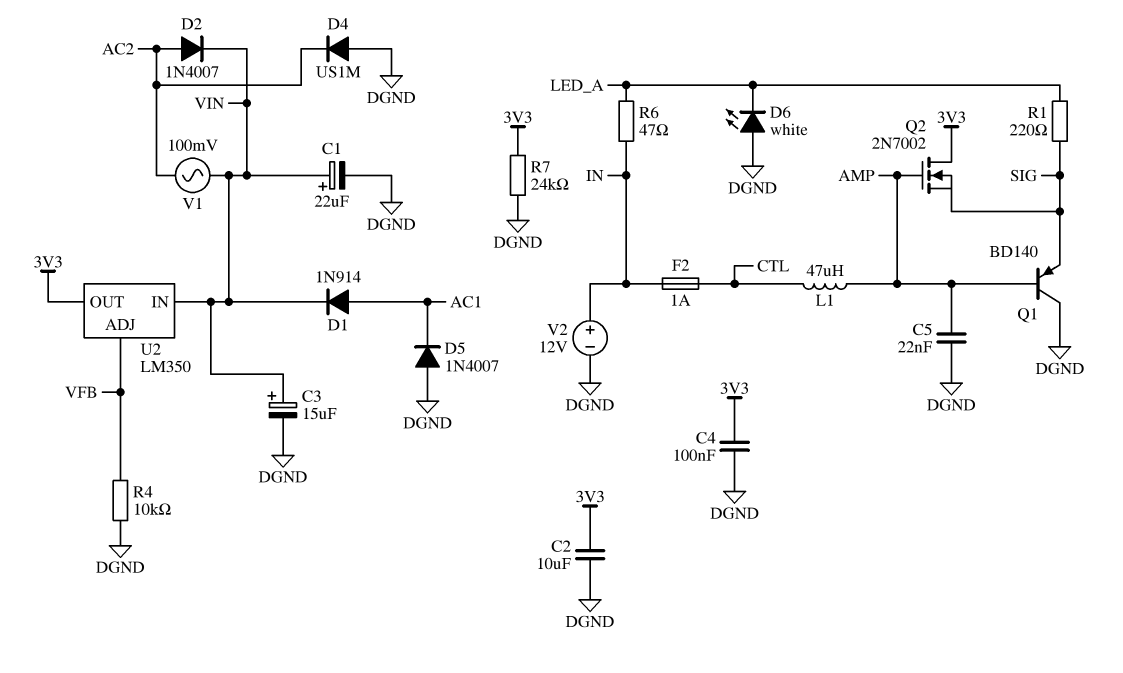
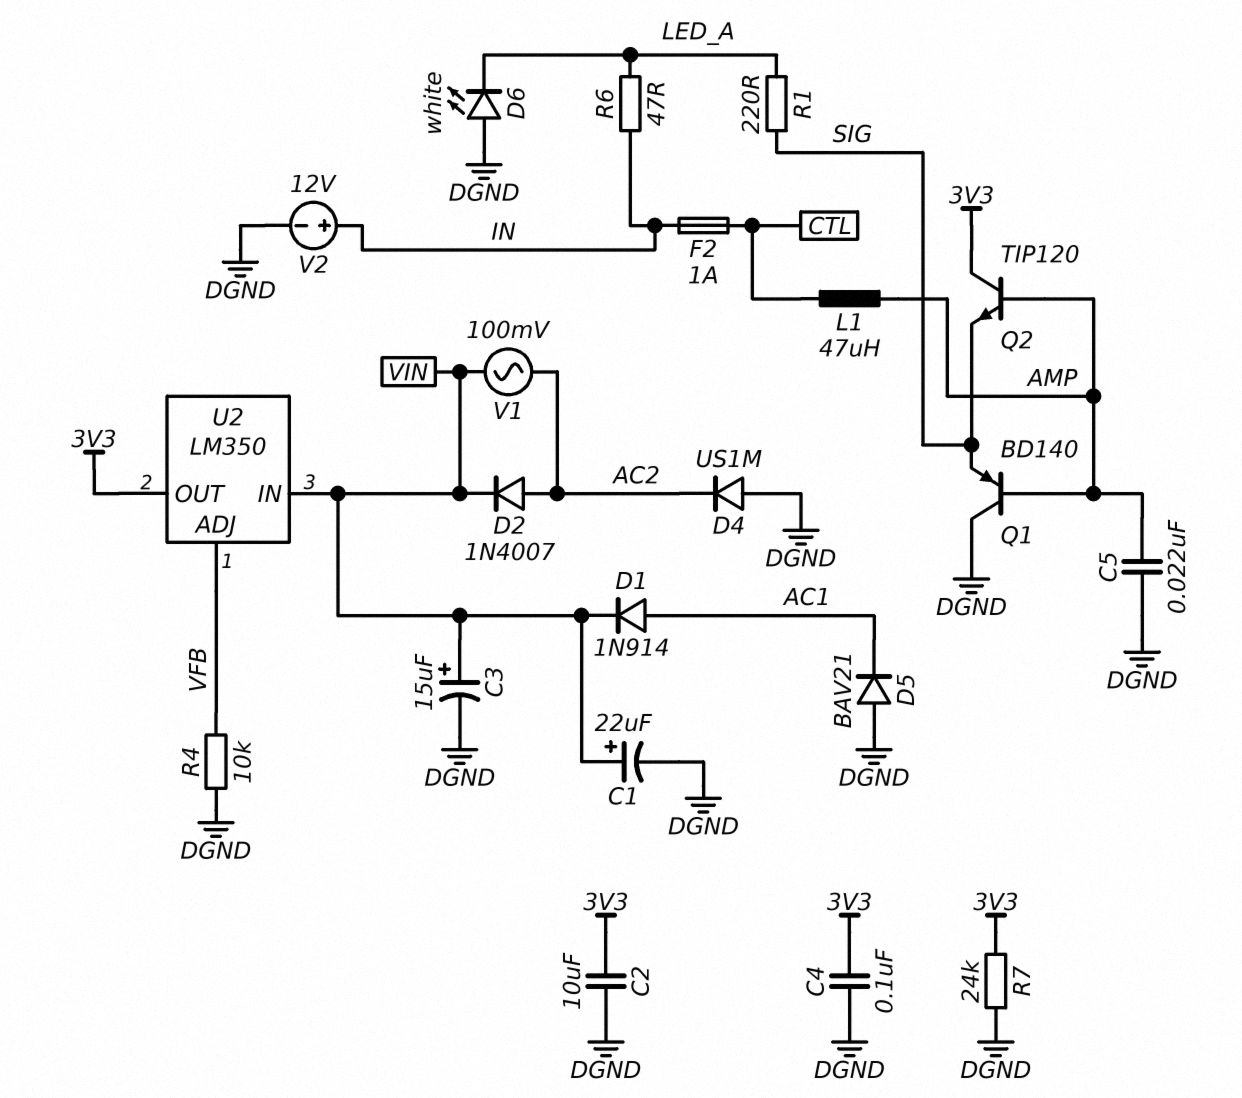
D5: diode 1N4007 (A DGND, K AC1) -> diode BAV21 (A DGND, K AC1)
Q2: NMOS 2N7002 (G AMP, D 3V3, S SIG) -> NPN TIP120 (B AMP, C 3V3, E SIG)

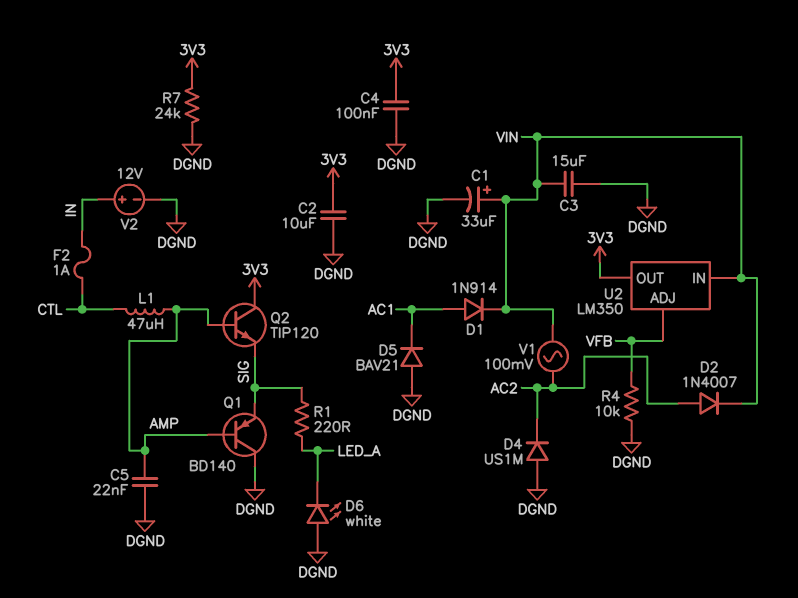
C1: 22uF (plus VIN, minus DGND) -> 33uF (plus VIN, minus DGND)
C3: 15uF (plus VIN, minus DGND) -> 15uF (DGND, VIN)
R6: 47 (IN, LED_A) -> none

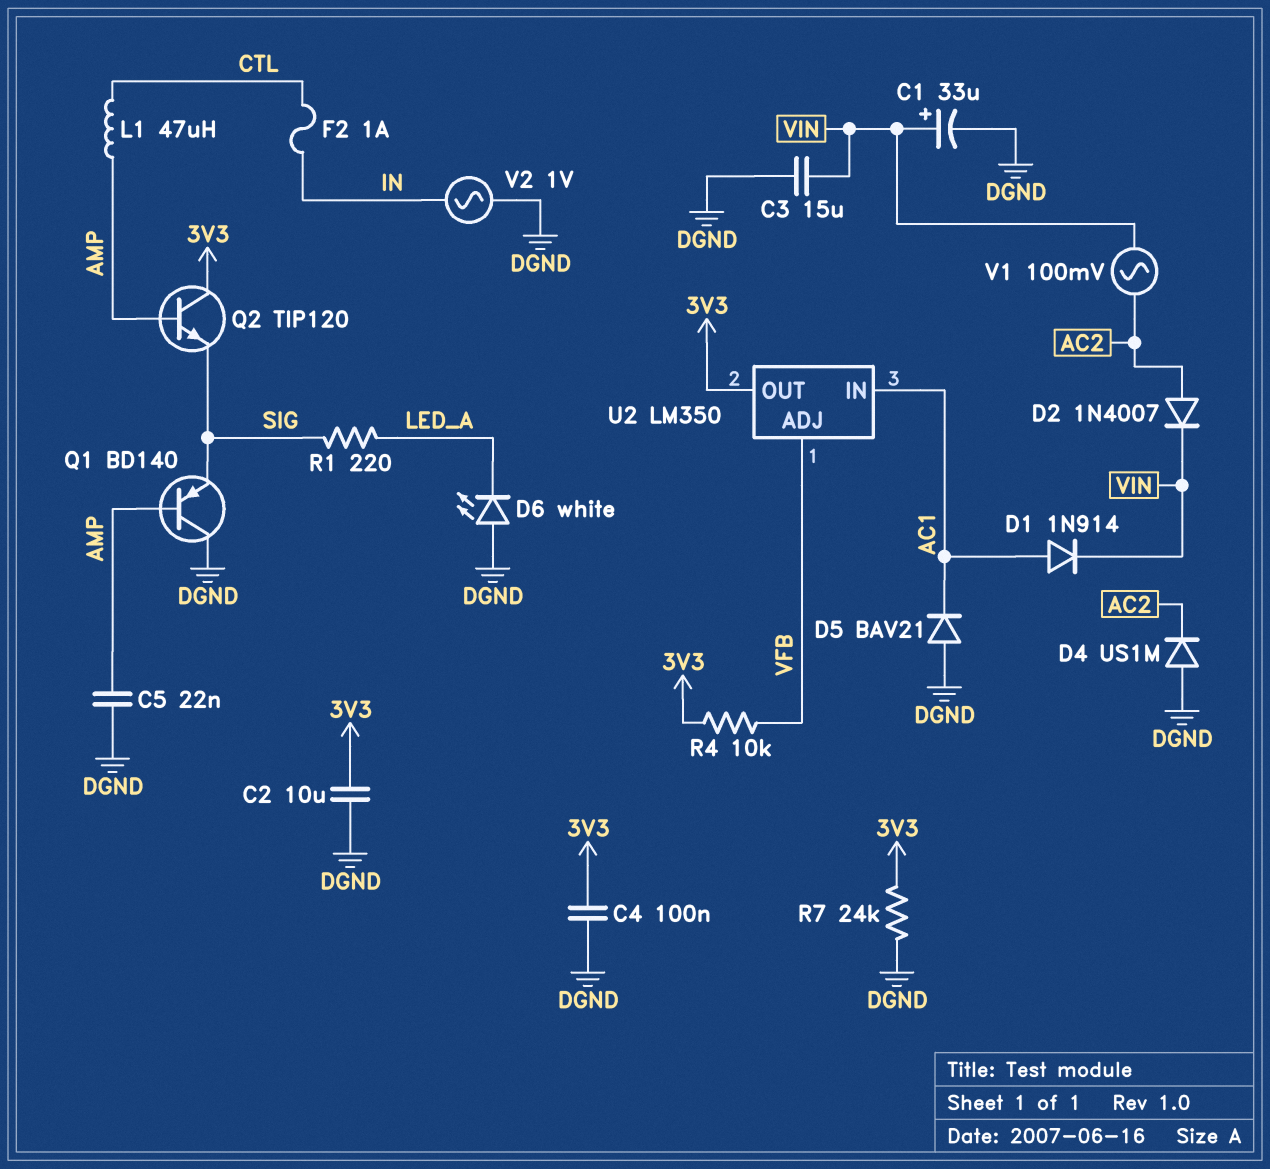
R4: 10k (DGND, VFB) -> 10k (3V3, VFB)
U2 pin IN: VIN -> AC1
V2: 12V (plus IN, minus DGND) -> AC 1V (DGND, IN)

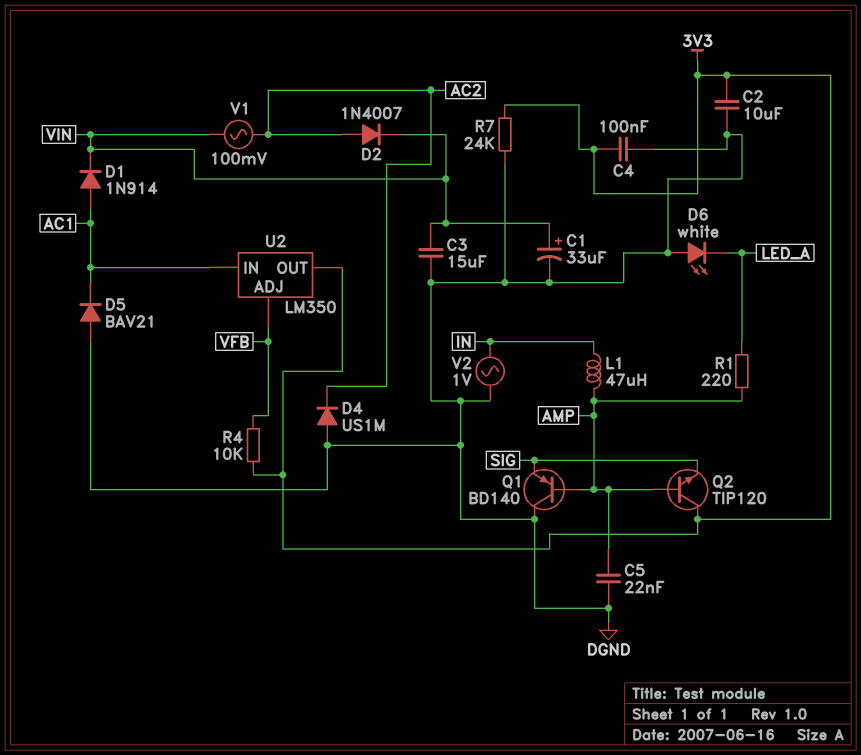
F2: 1A (CTL, IN) -> none
L1: 47uH (AMP, CTL) -> 47uH (AMP, IN)
R1: 220 (LED_A, SIG) -> 220 (AMP, LED_A)

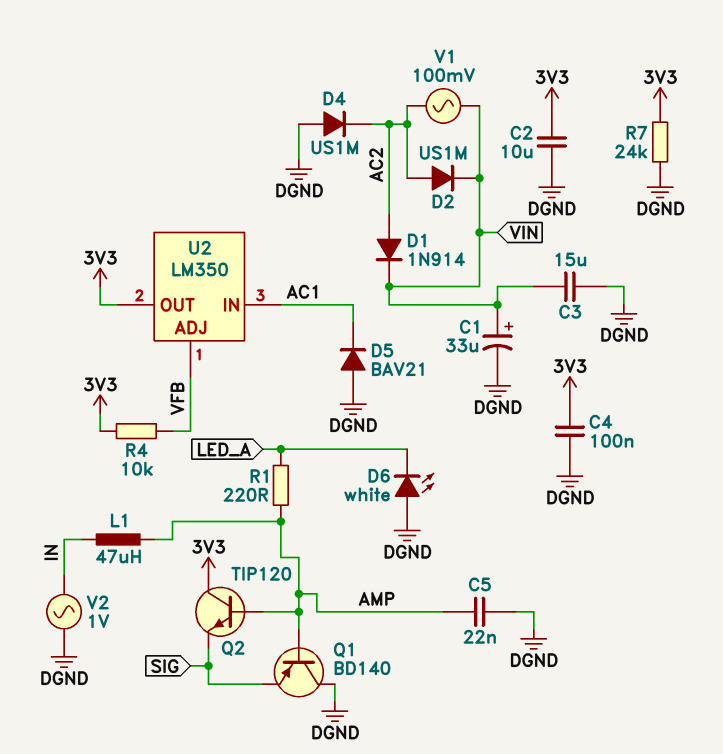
D1: diode 1N914 (A AC1, K VIN) -> diode 1N914 (A AC2, K VIN)
D2: diode 1N4007 (A AC2, K VIN) -> diode US1M (A AC2, K VIN)

